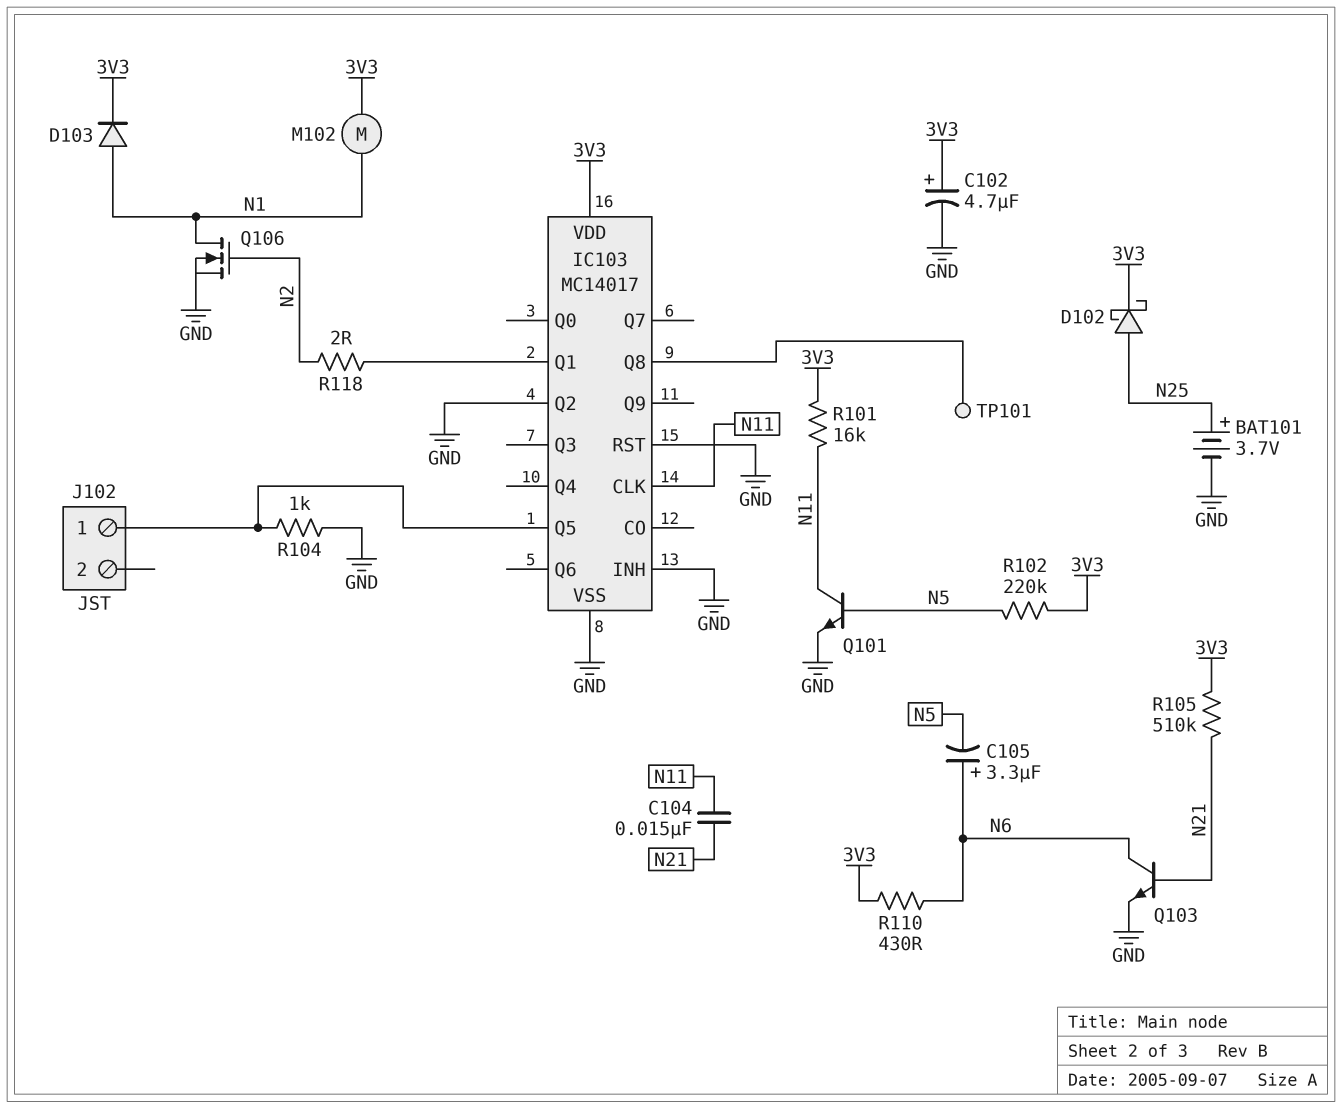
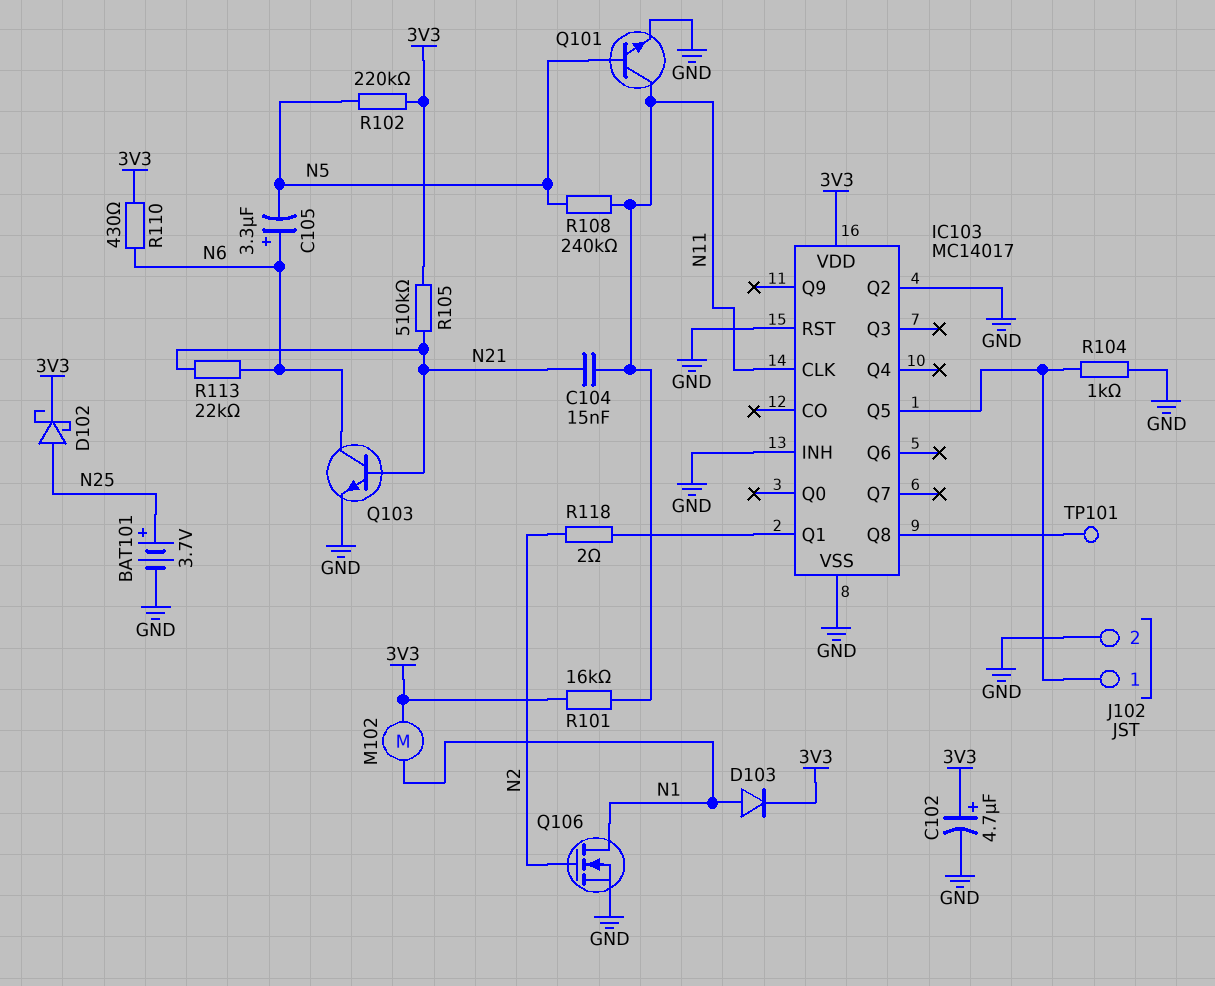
J102 pin 2: none -> GND
R108: none -> 240k (N5, N11)
R113: none -> 22k (N6, N21)

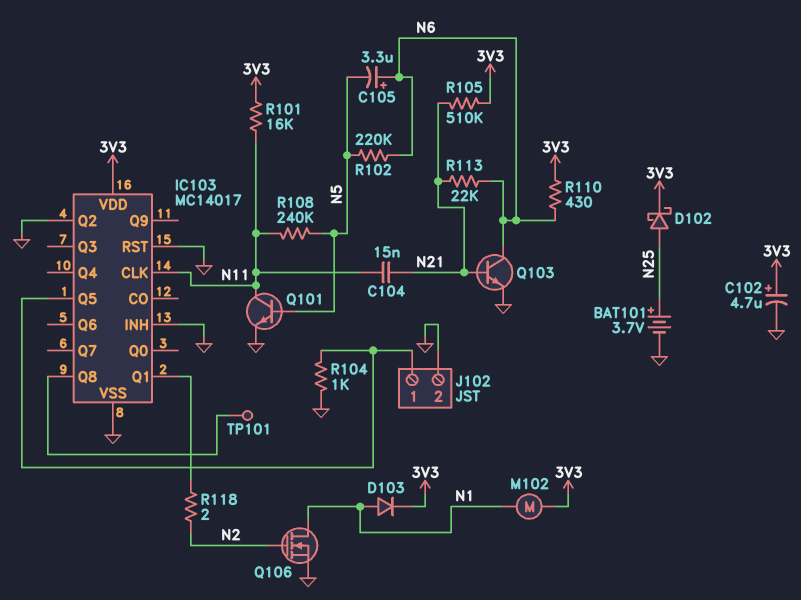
R102: 220k (3V3, N5) -> 220k (N5, N6)

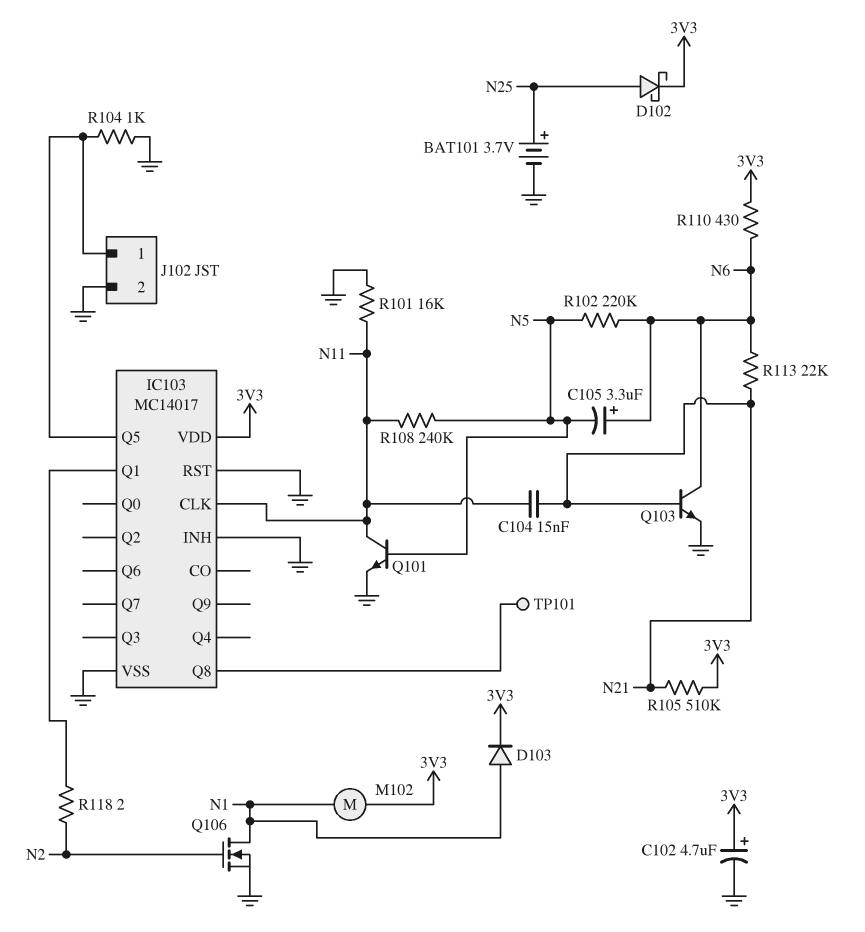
IC103 pin Q2: GND -> none
R101: 16k (3V3, N11) -> 16k (GND, N11)

